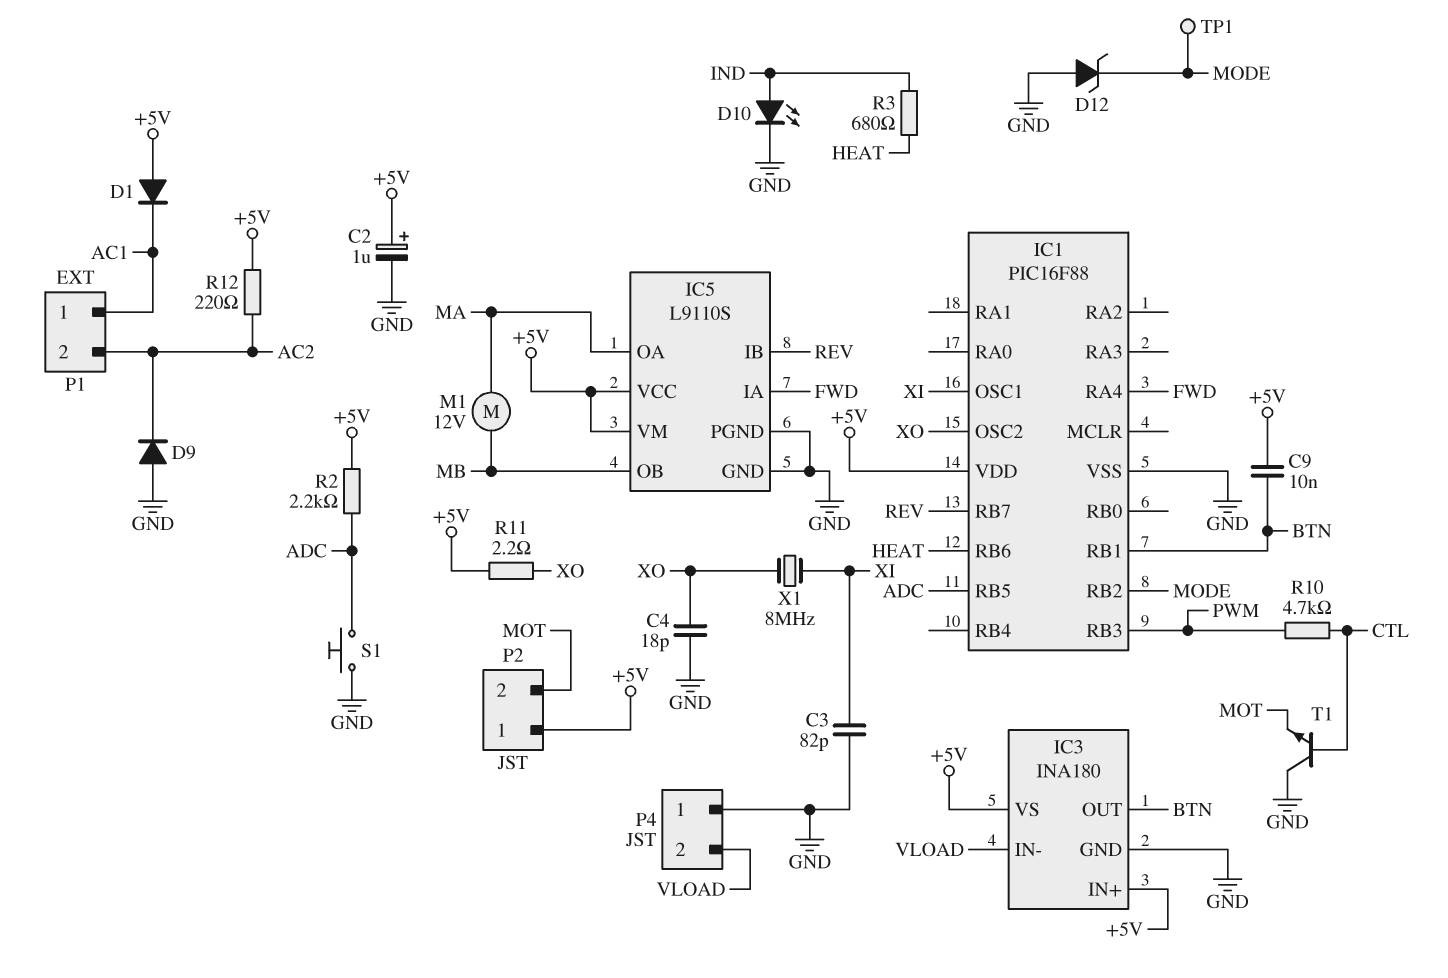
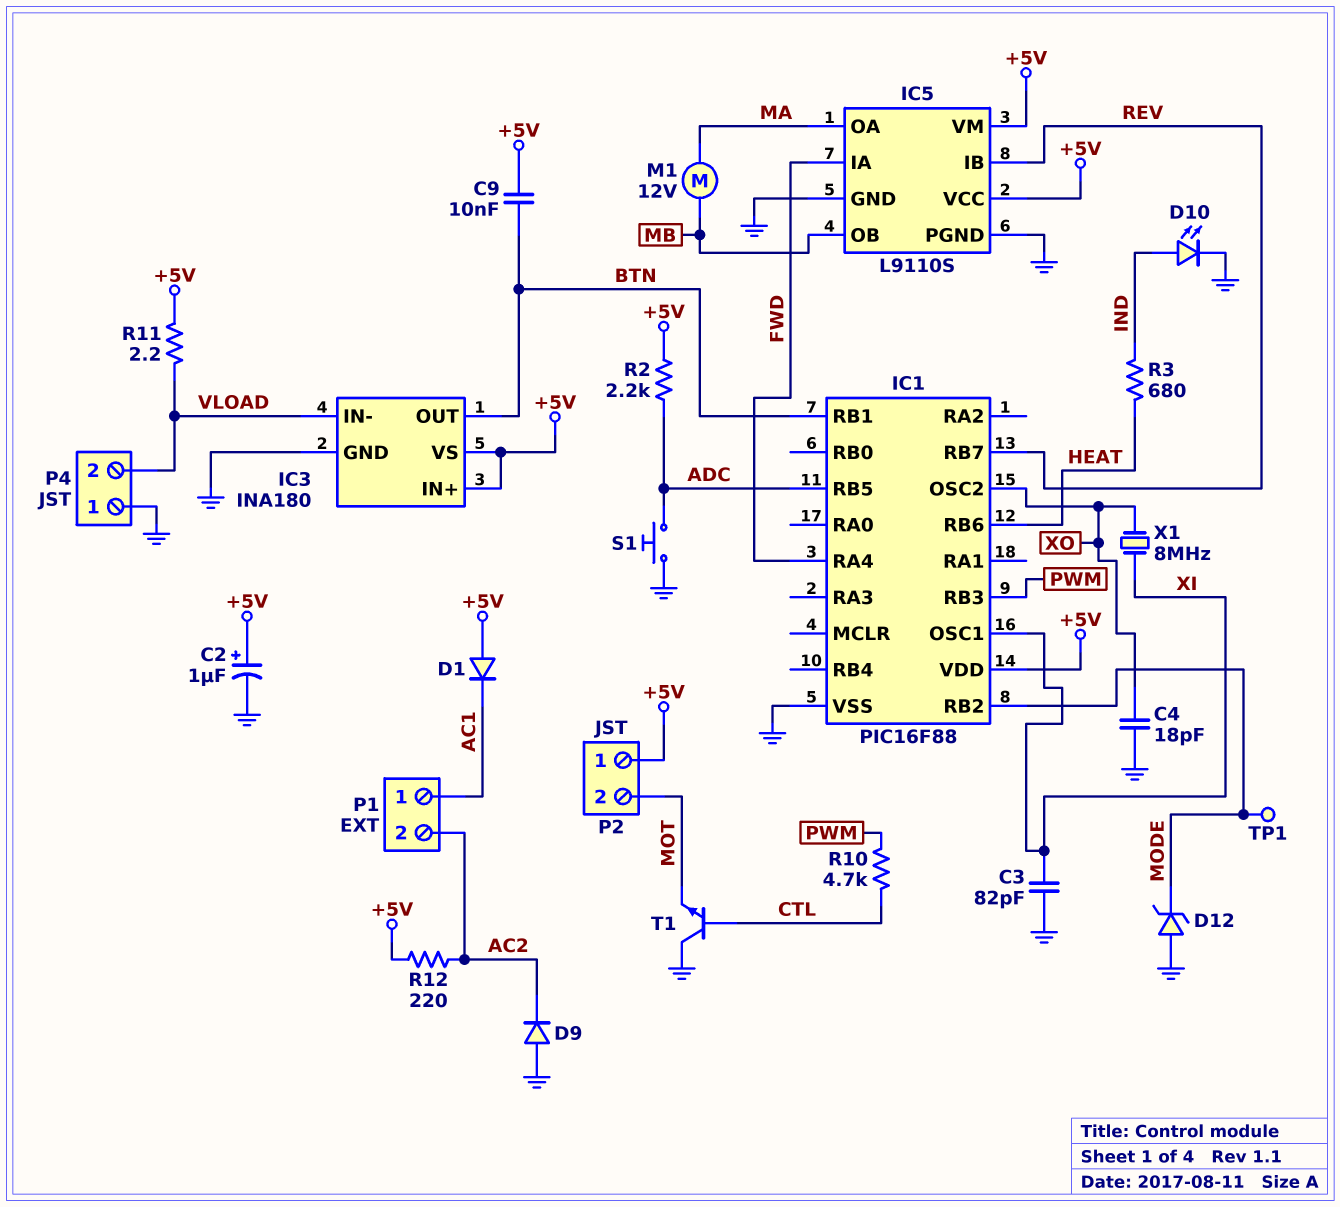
R11: 2.2 (+5V, XO) -> 2.2 (+5V, VLOAD)

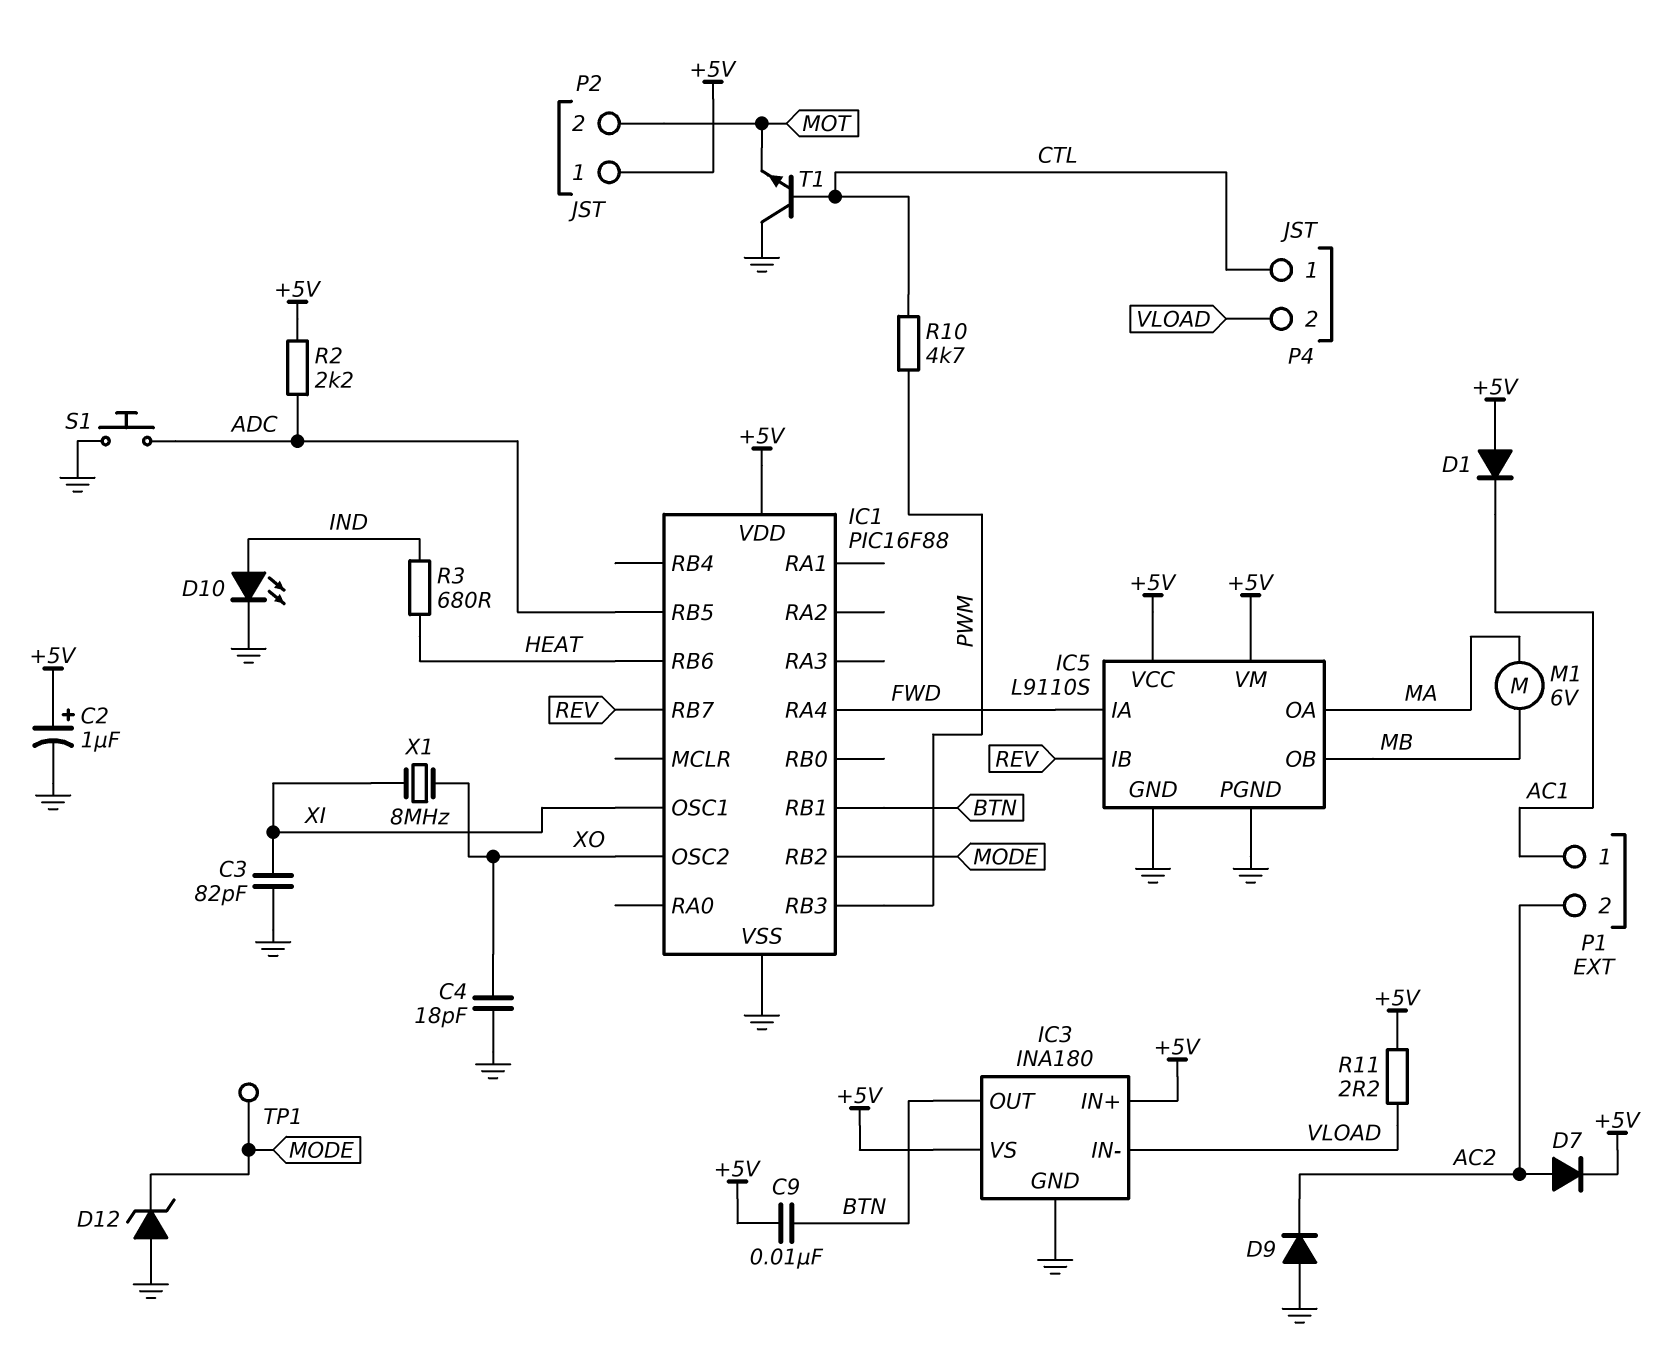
D7: none -> diode (A AC2, K +5V)
M1: motor 12V (MA, MB) -> motor 6V (MA, MB)
P4 pin 1: GND -> CTL
R12: 220 (+5V, AC2) -> none

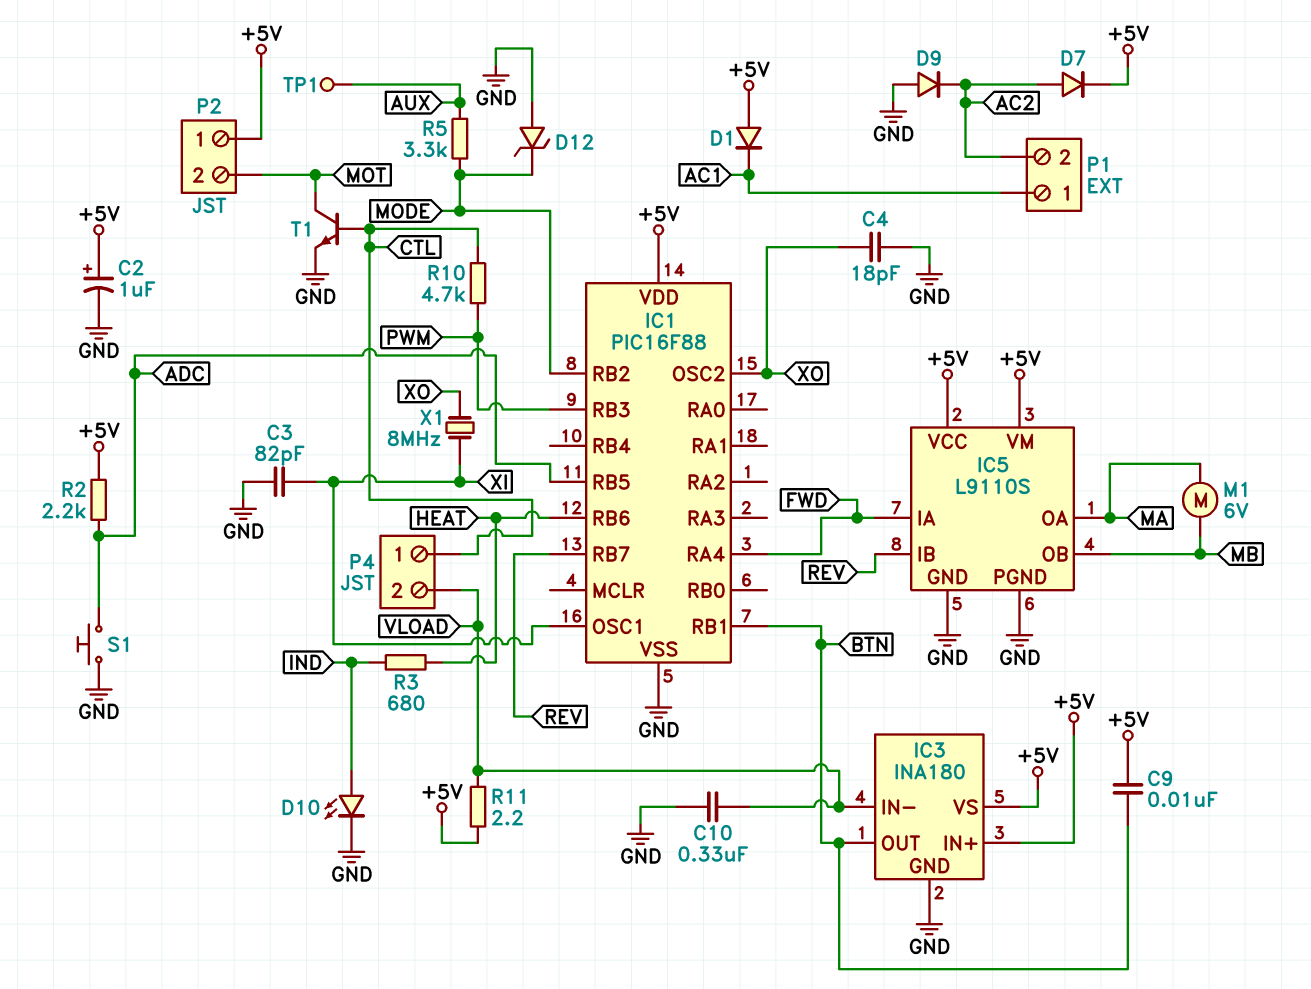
C10: none -> 330nF (GND, VLOAD)
R5: none -> 3.3k (AUX, MODE)
T1: NPN (B CTL, C GND, E MOT) -> NPN (B CTL, C MOT, E GND)
TP1: test point (MODE) -> test point (AUX)

